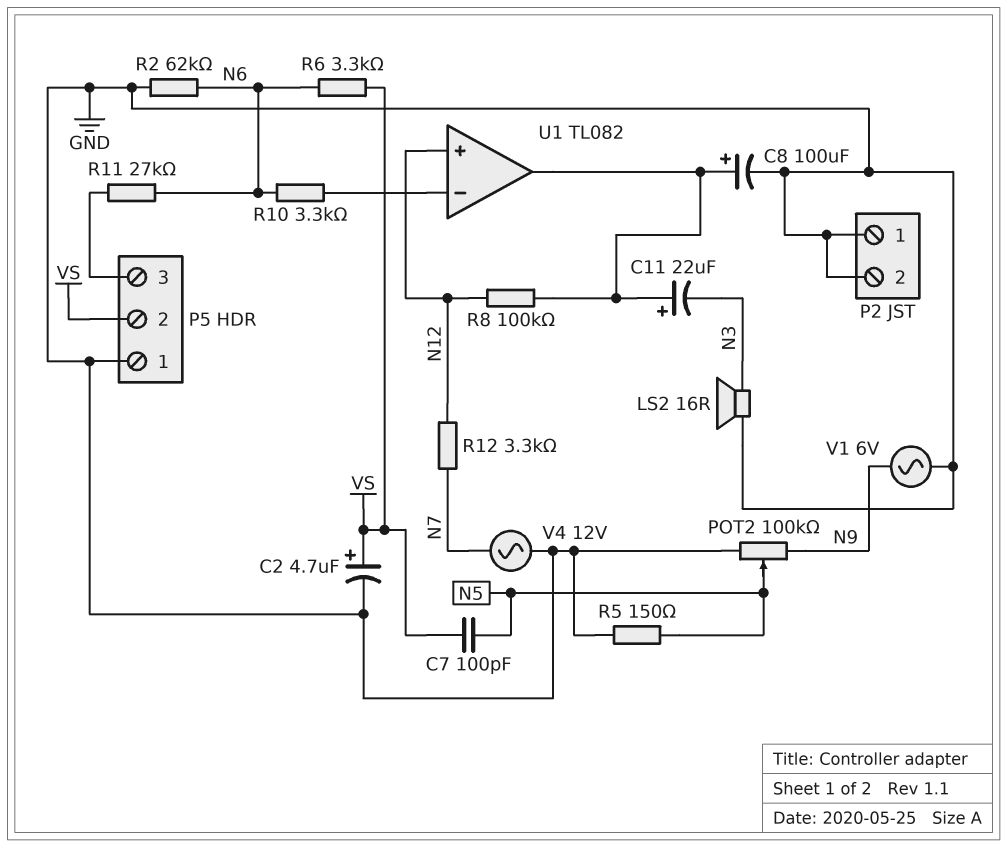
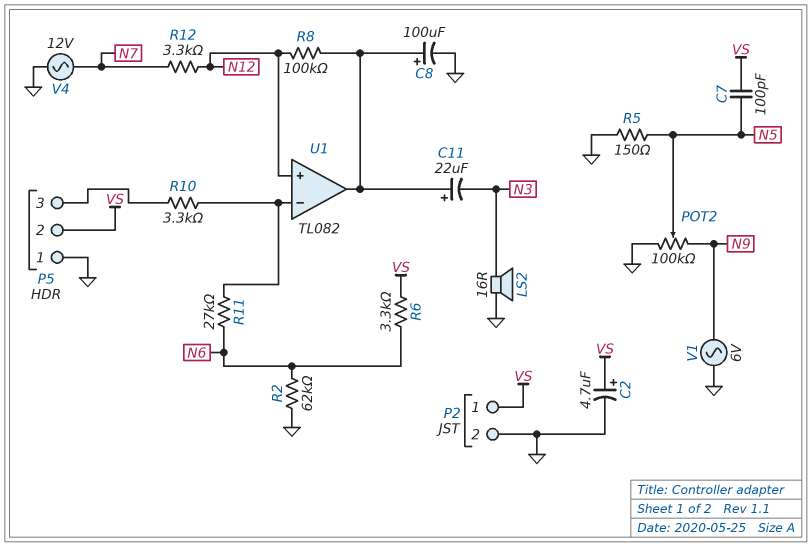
P2 pin 1: GND -> VS
R10: 3.3k (N6, U1/in-) -> 3.3k (P5/3, U1/in-)
R11: 27k (N6, P5/3) -> 27k (N6, U1/in-)

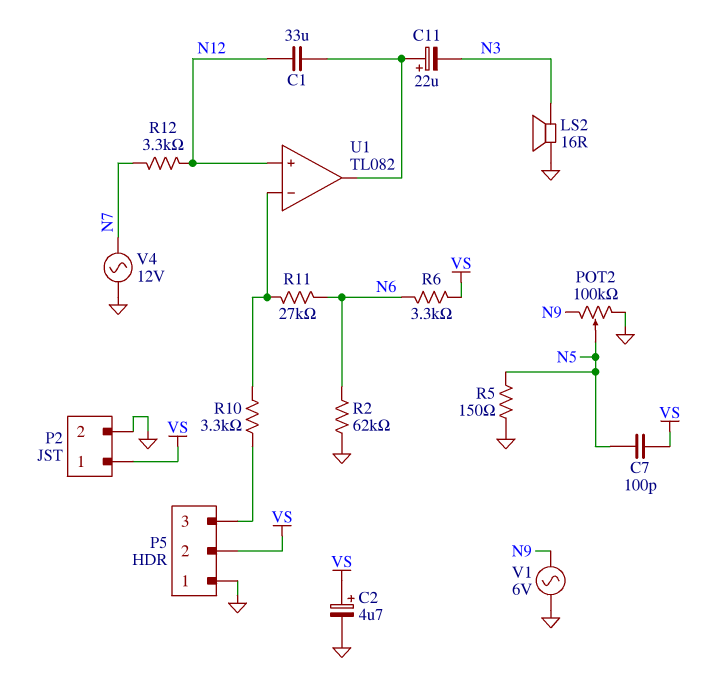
C1: none -> 33uF (N12, U1/out)
C8: 100uF (plus U1/out, minus GND) -> none
R8: 100k (N12, U1/out) -> none

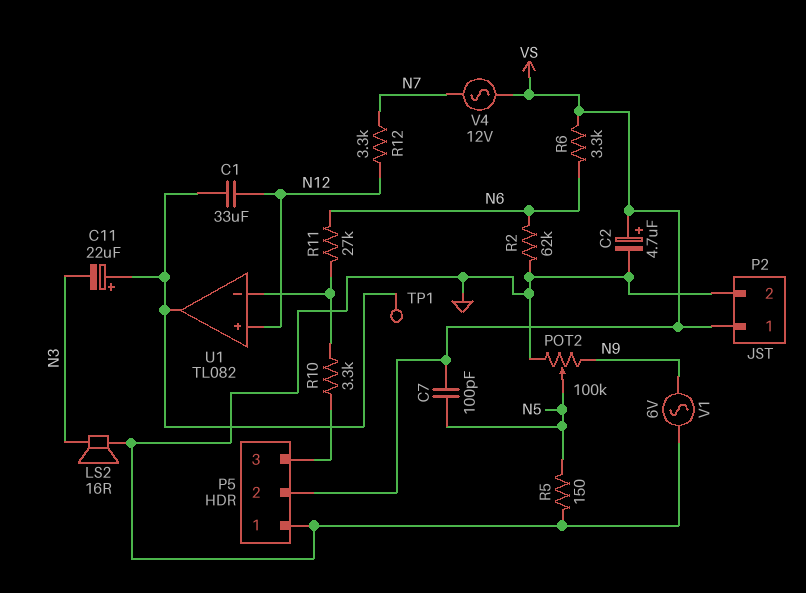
TP1: none -> test point (U1/out)
V4: AC 12V (GND, N7) -> AC 12V (N7, VS)

